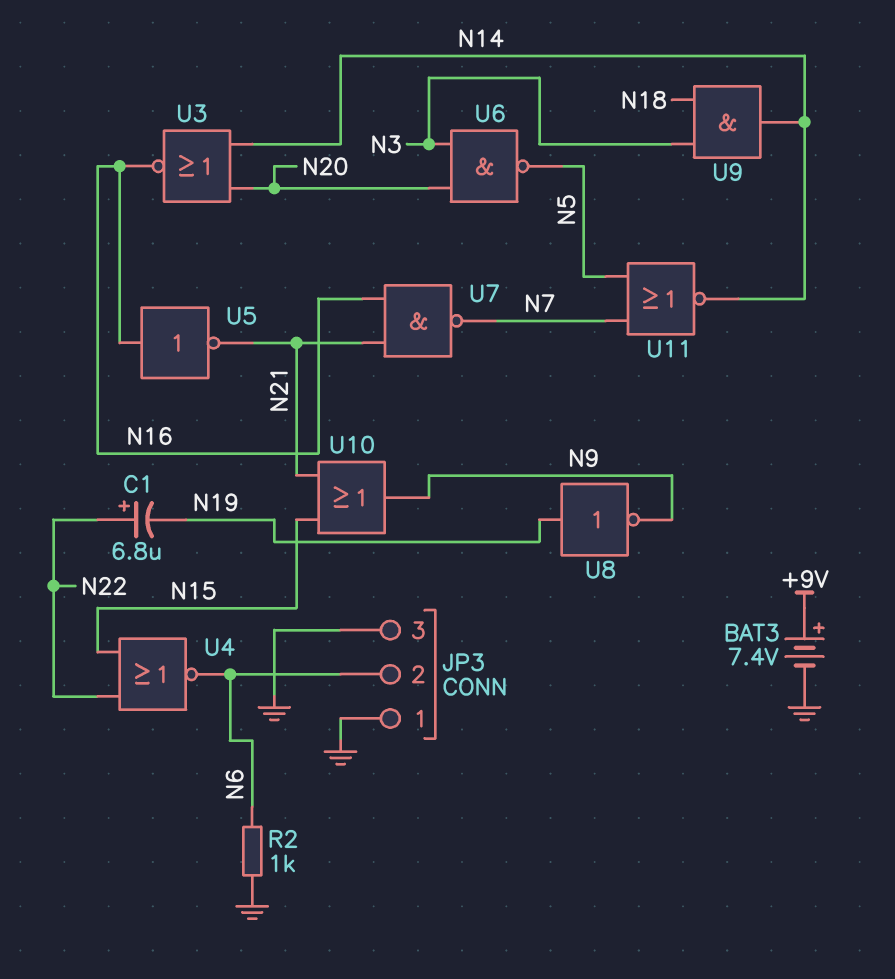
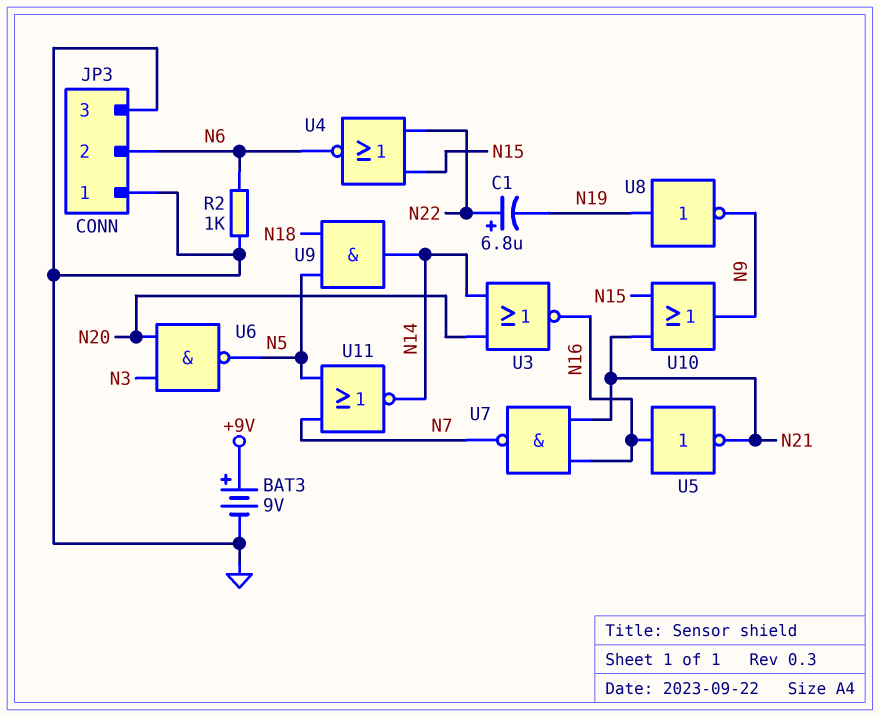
BAT3: 7.4V (plus +9V, minus GND) -> 9V (plus +9V, minus GND)
U9: AND (in N3, in N18, out N14) -> AND (in N5, in N18, out N14)

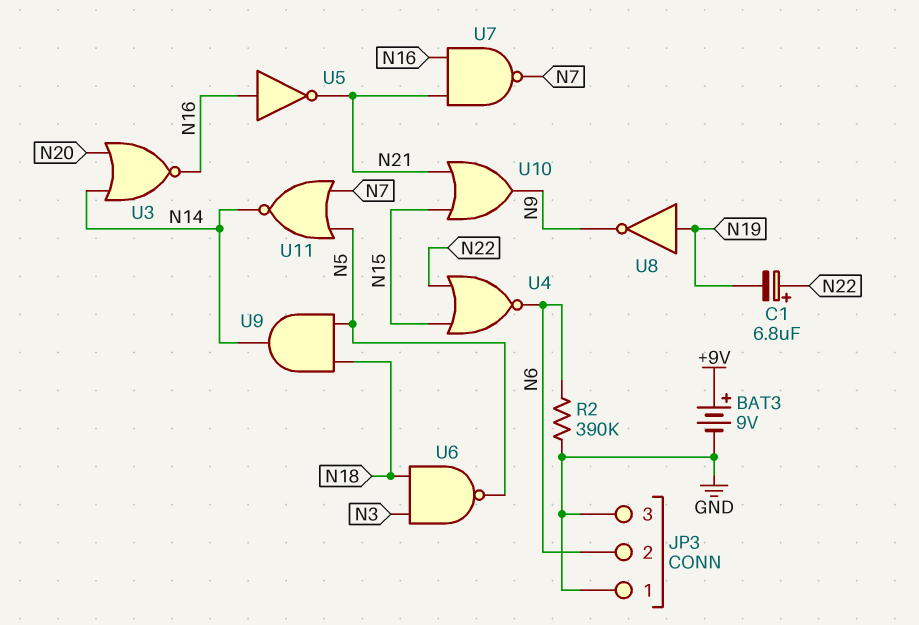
R2: 1k (GND, N6) -> 390k (GND, N6)
U6: NAND (in N3, in N20, out N5) -> NAND (in N3, in N18, out N5)

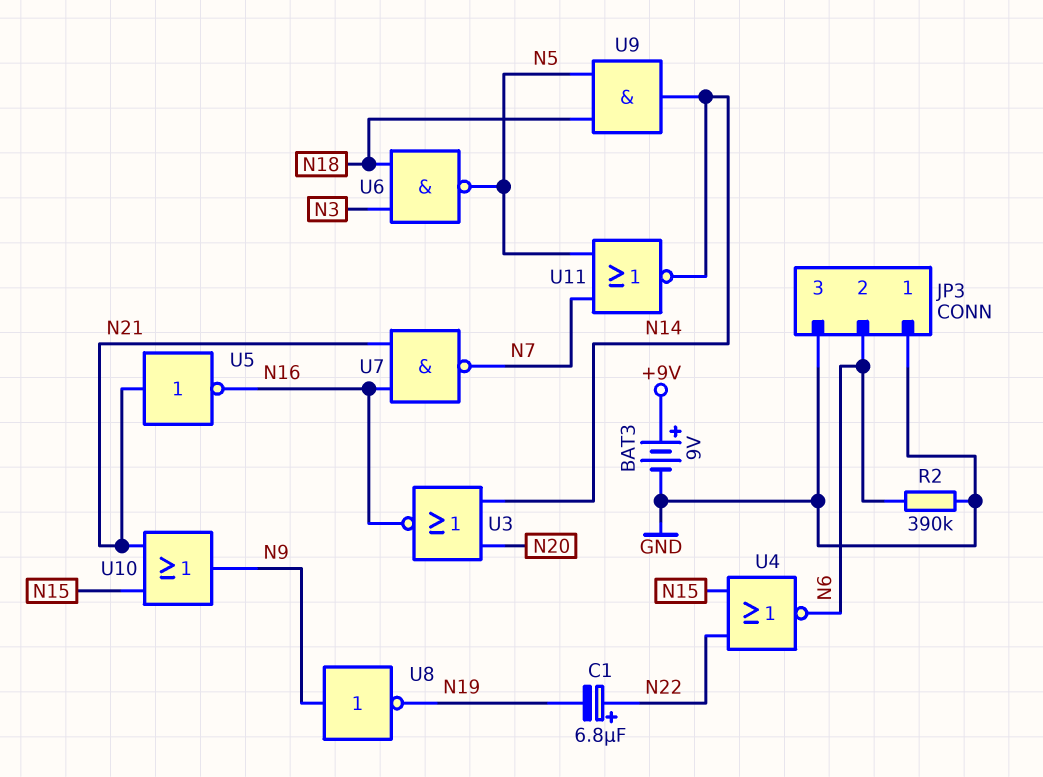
U5: NOT (in N16, out N21) -> NOT (in N21, out N16)
U8: NOT (in N19, out N9) -> NOT (in N9, out N19)

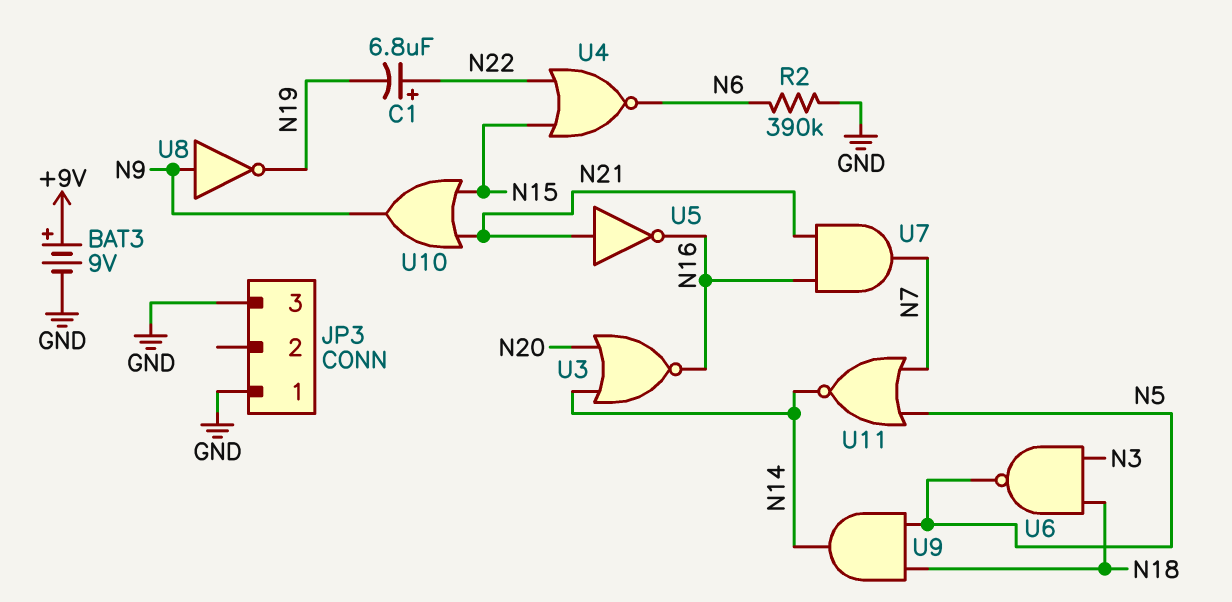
JP3 pin 2: N6 -> none
U7: NAND (in N16, in N21, out N7) -> AND (in N16, in N21, out N7)

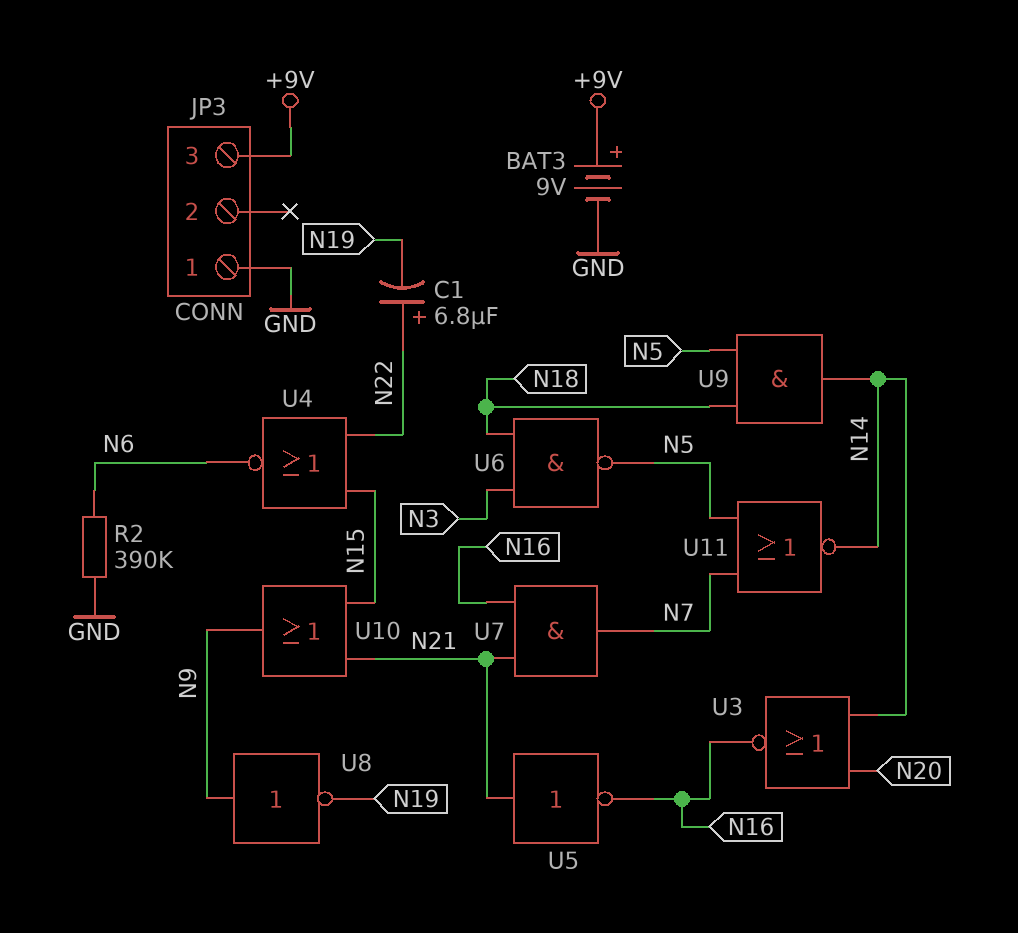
JP3 pin 3: GND -> +9V

